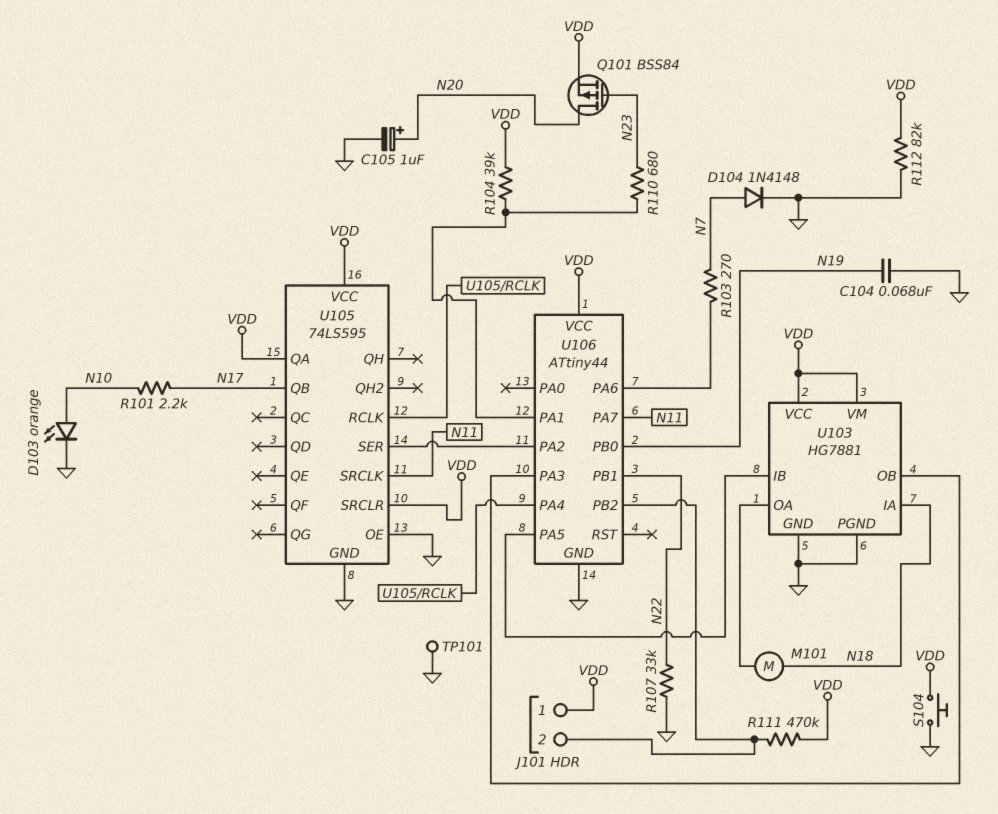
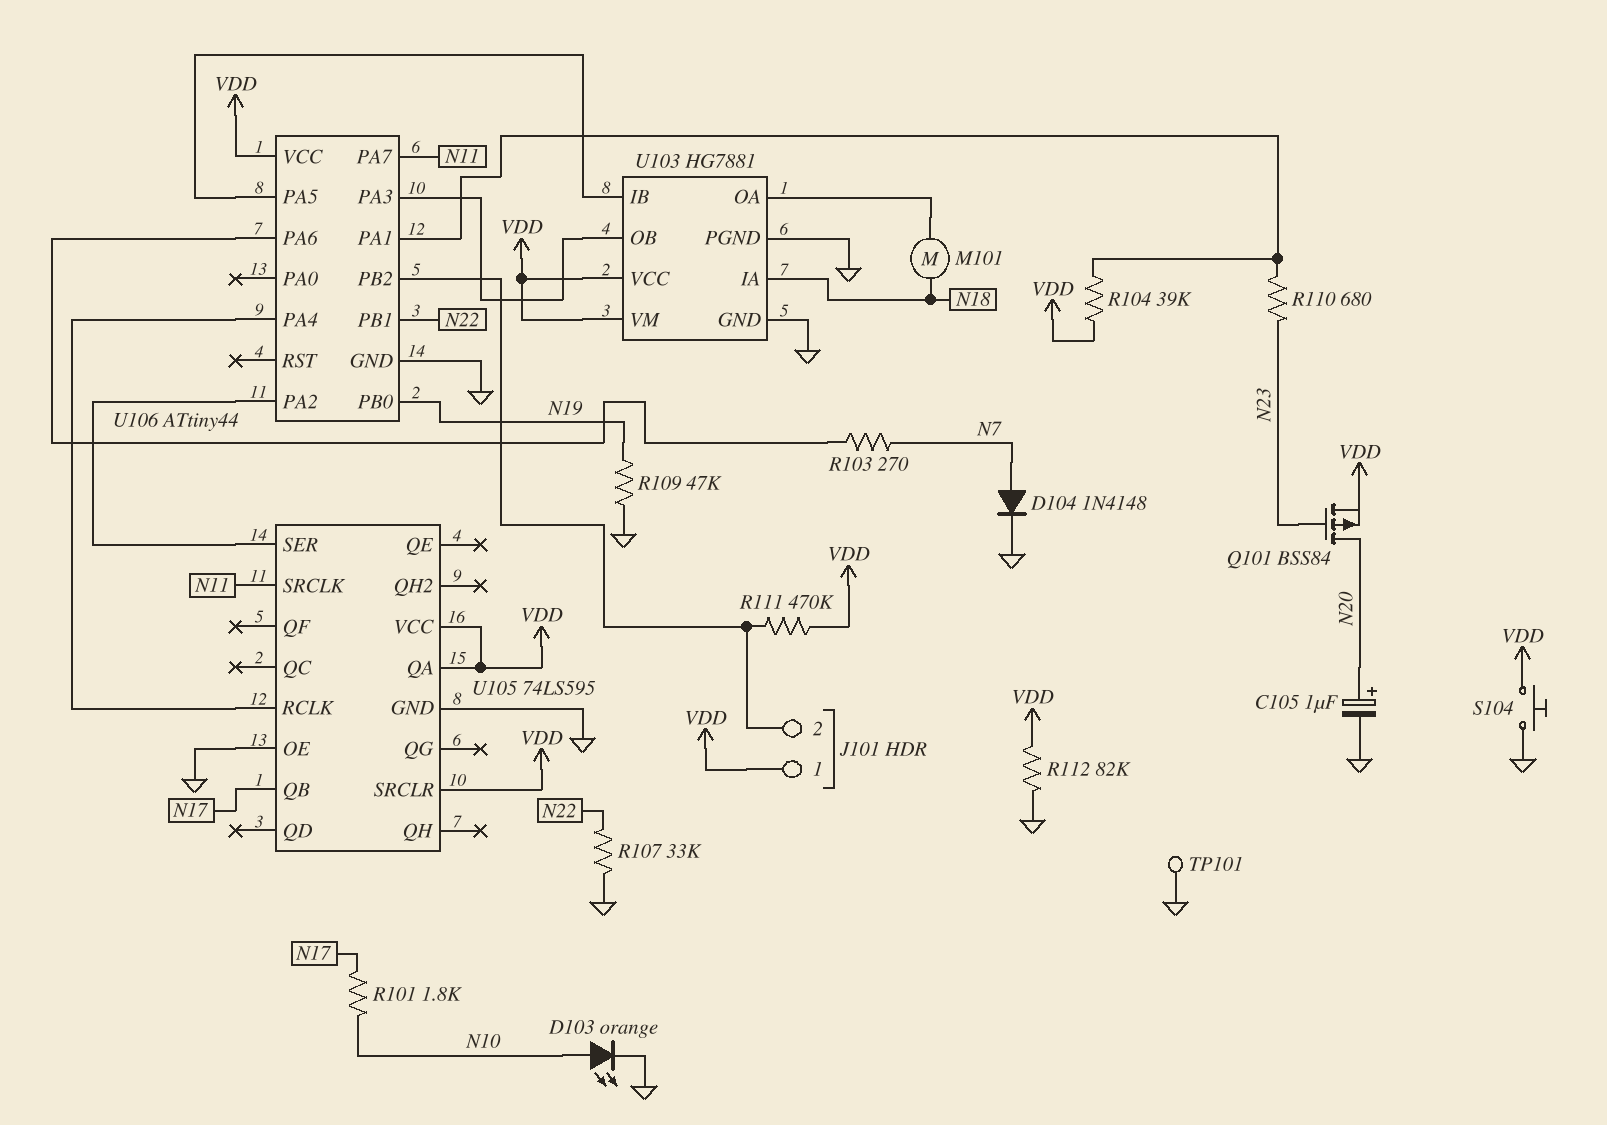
C104: 68nF (GND, N19) -> none
R101: 2.2k (N10, N17) -> 1.8k (N10, N17)
R109: none -> 47k (GND, N19)

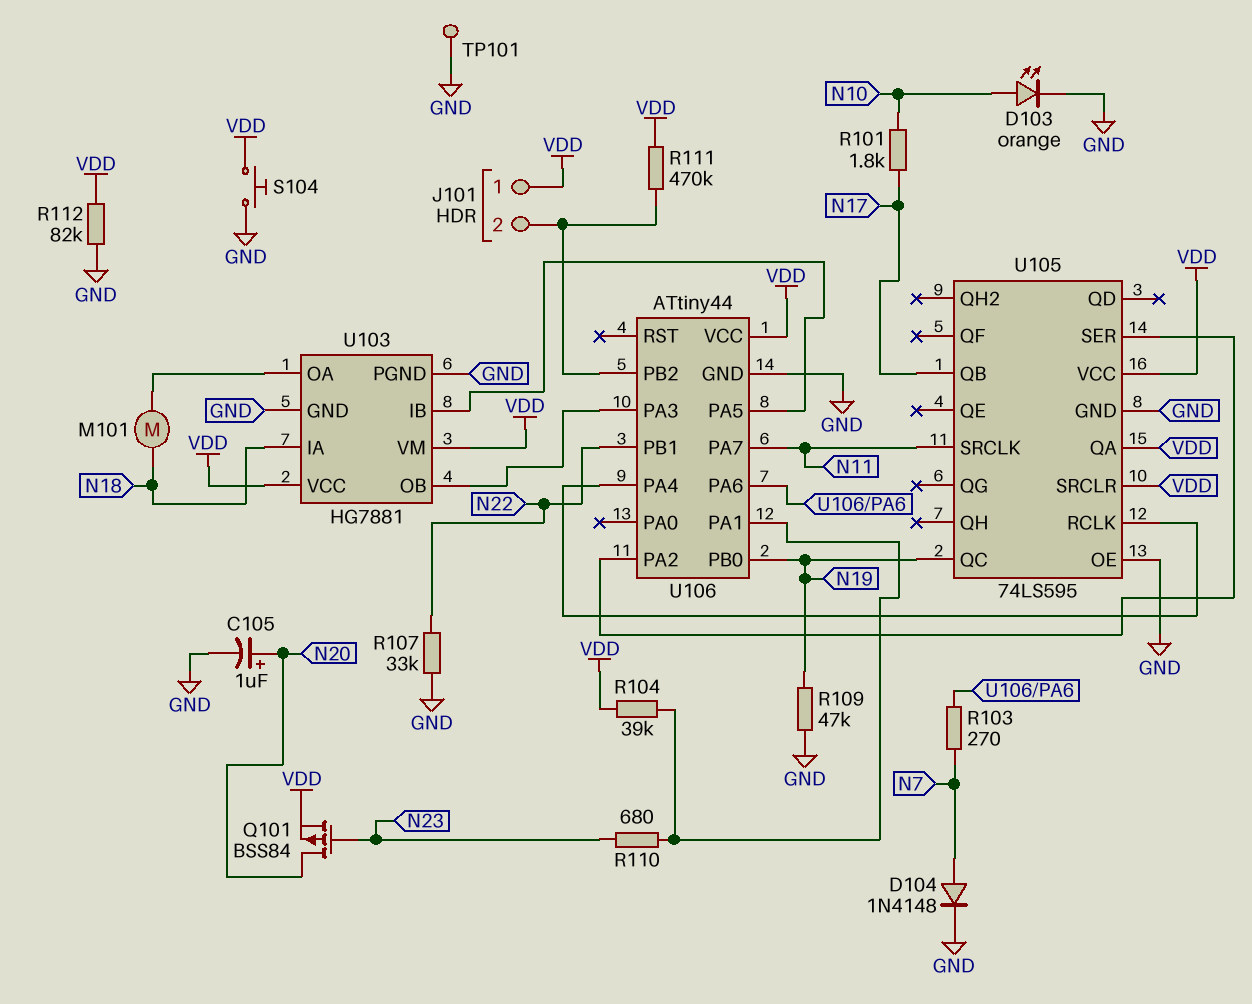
U105 pin QC: none -> N19

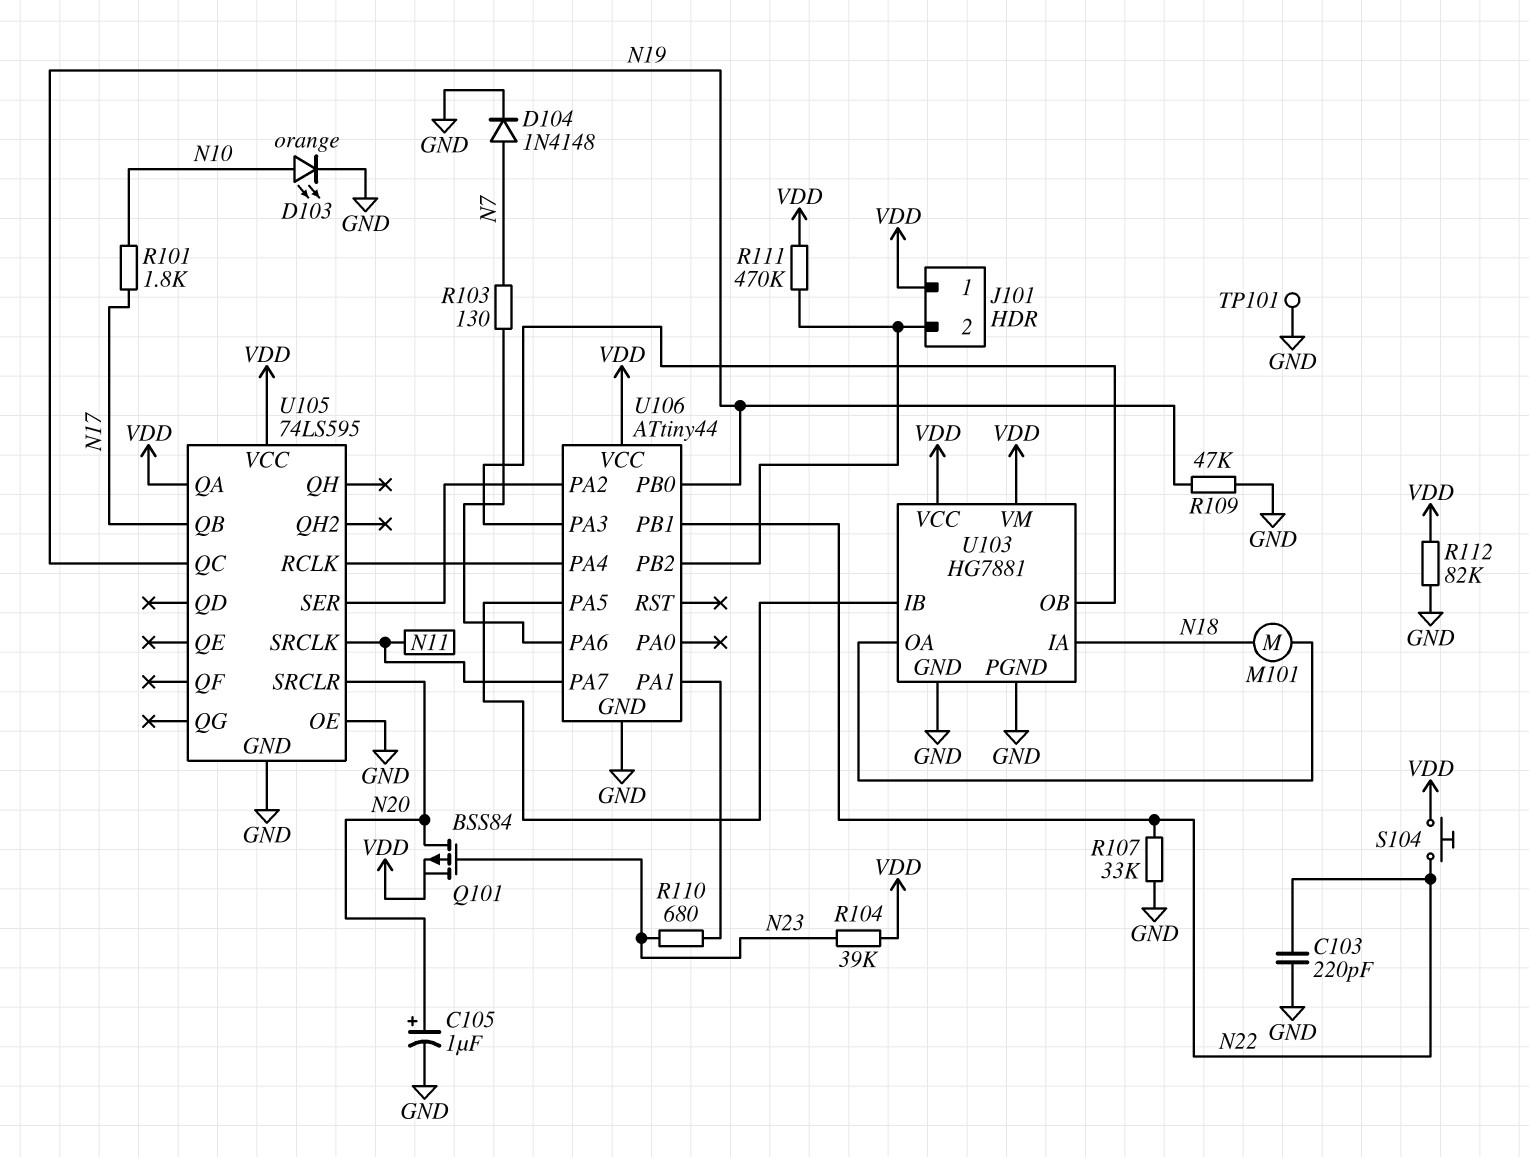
C103: none -> 220pF (GND, N22)
R103: 270 (N7, U106/PA6) -> 130 (N7, U106/PA6)
R104: 39k (U106/PA1, VDD) -> 39k (N23, VDD)
S104: button (GND, VDD) -> button (N22, VDD)
U105 pin SRCLR: VDD -> N20

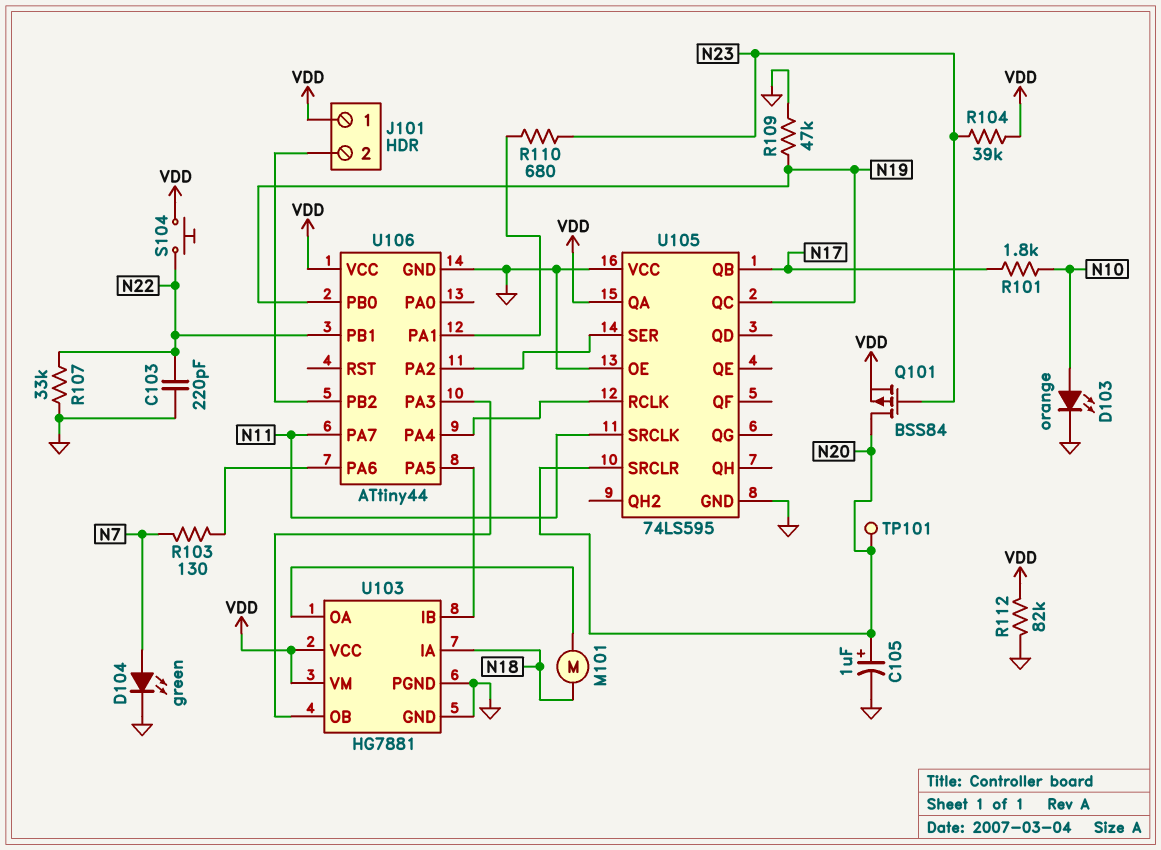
D104: diode 1N4148 (A N7, K GND) -> LED green (A N7, K GND)
R111: 470k (J101/2, VDD) -> none
TP101: test point (GND) -> test point (N20)
U105 pin VCC: VDD -> GND

